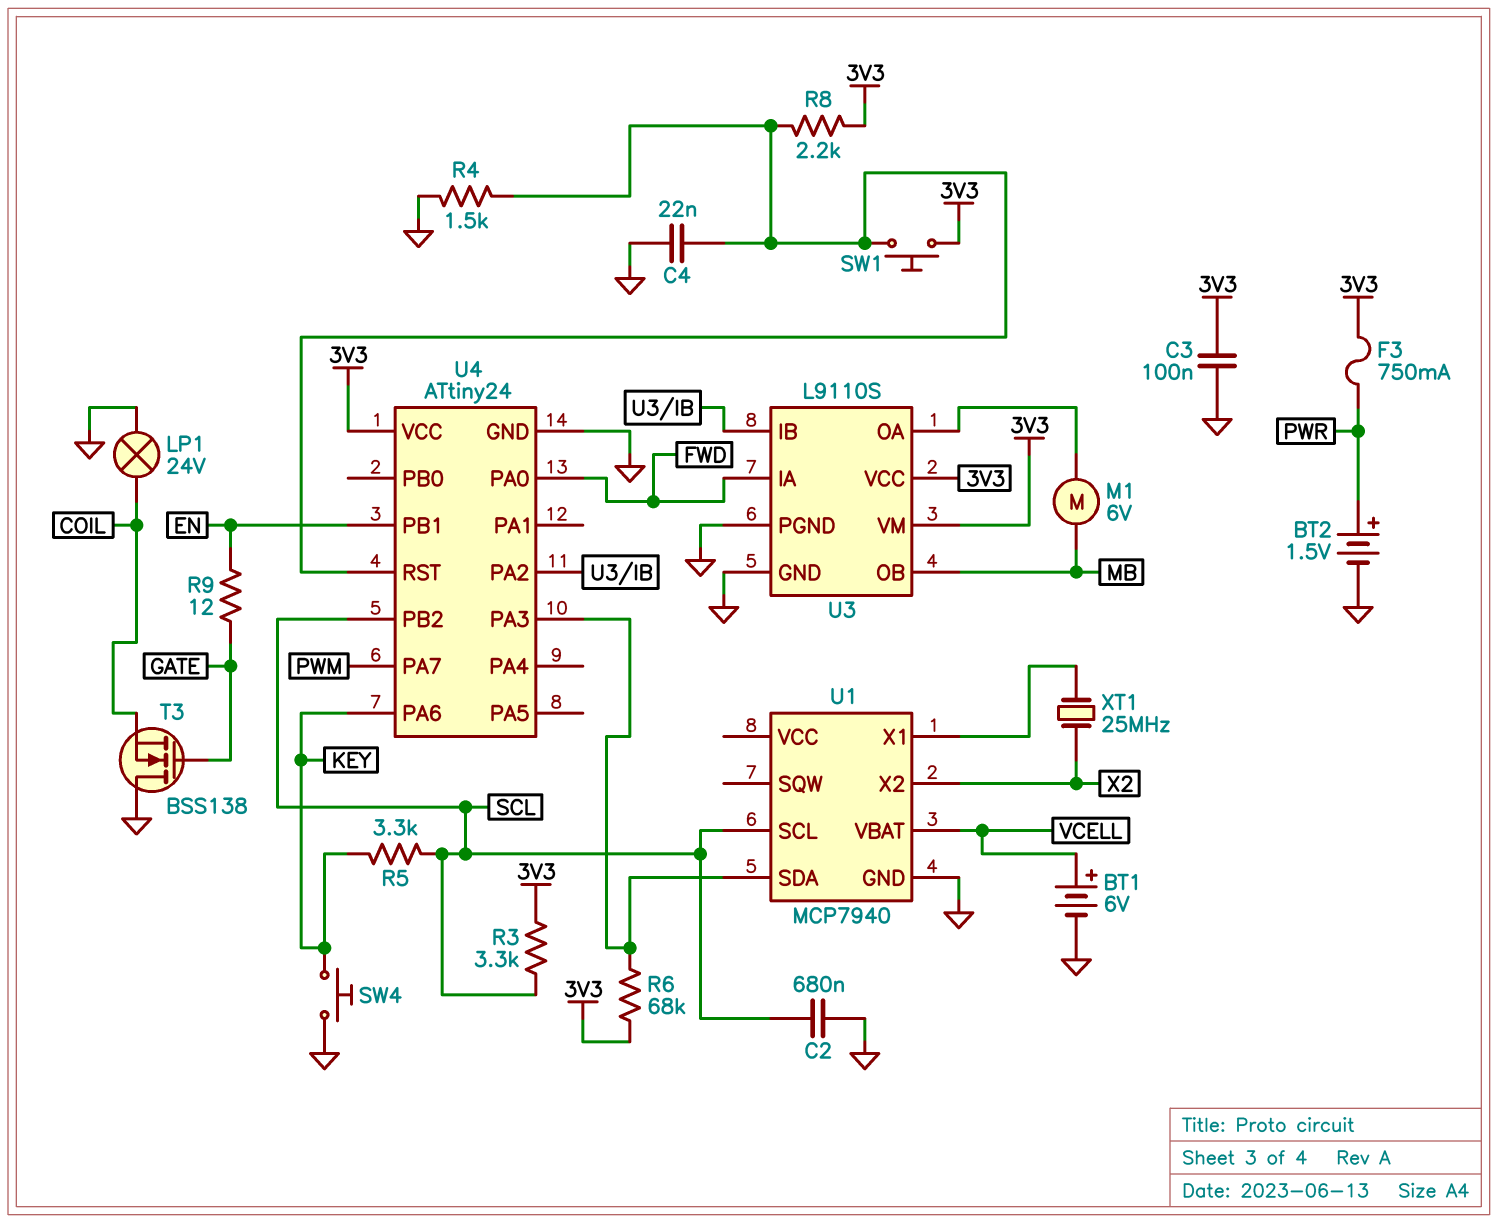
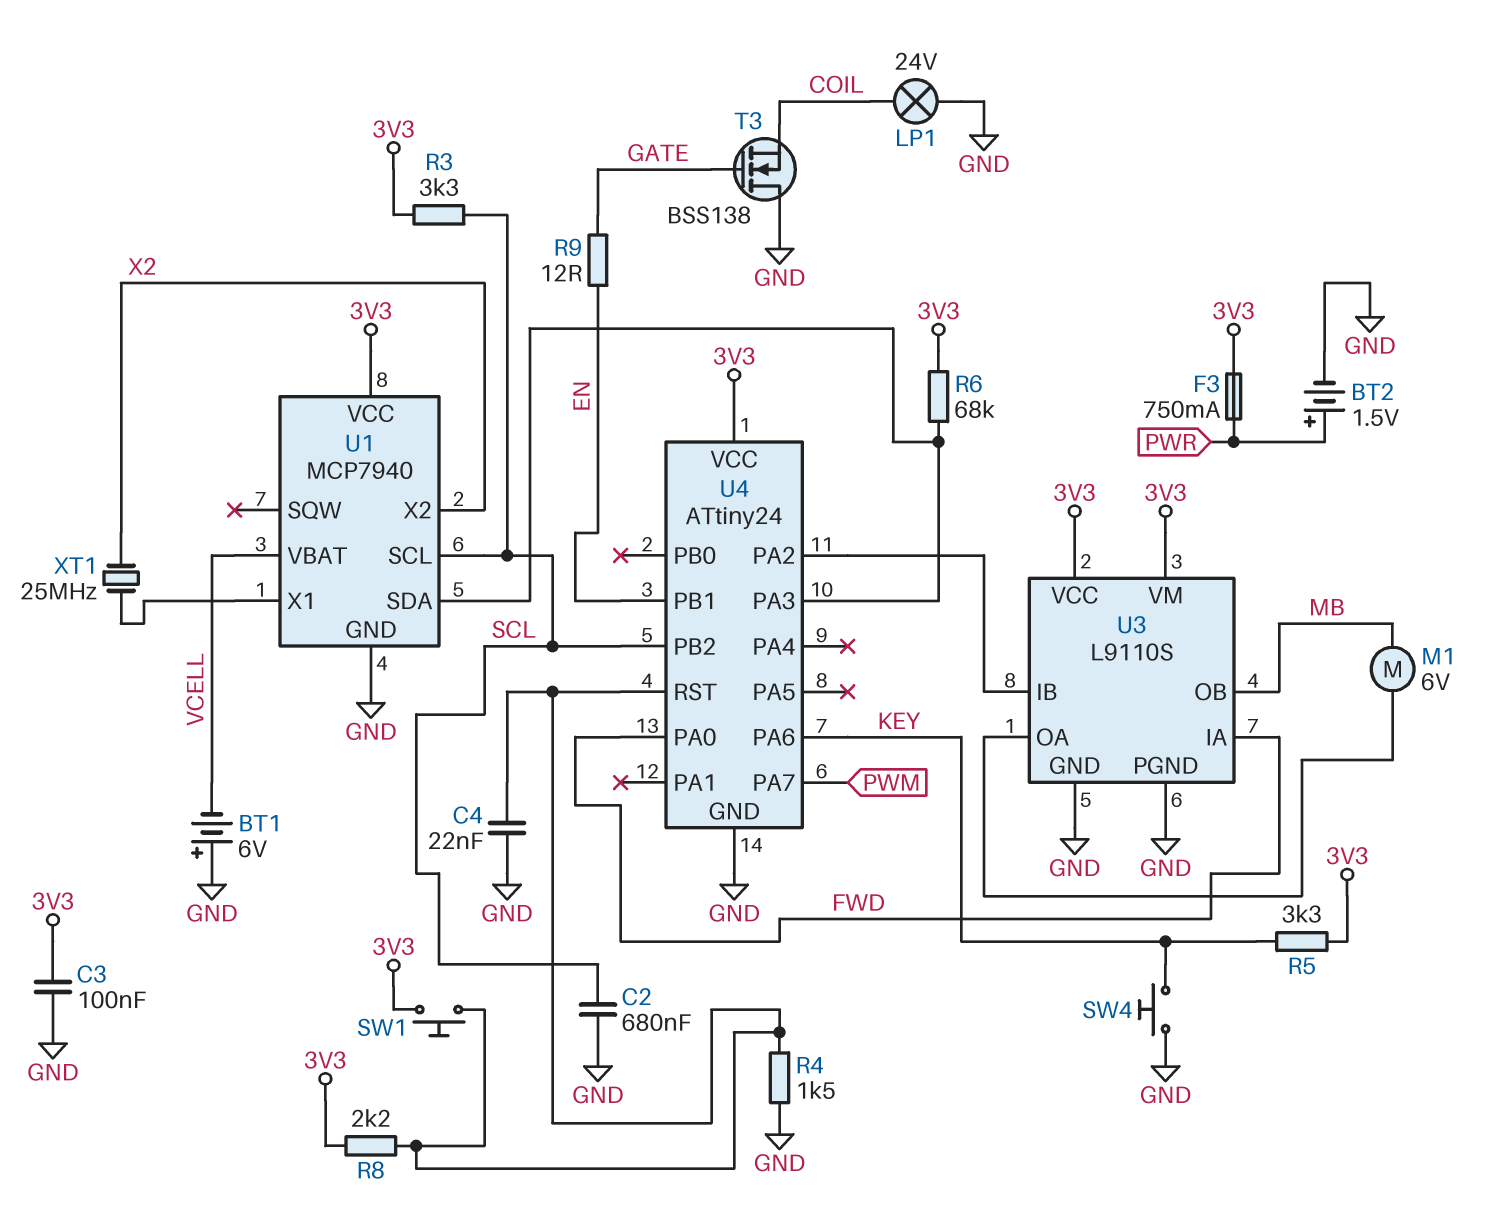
BT1: 6V (plus VCELL, minus GND) -> 6V (plus GND, minus VCELL)
R5: 3.3k (KEY, SCL) -> 3.3k (3V3, KEY)
U1 pin VCC: none -> 3V3

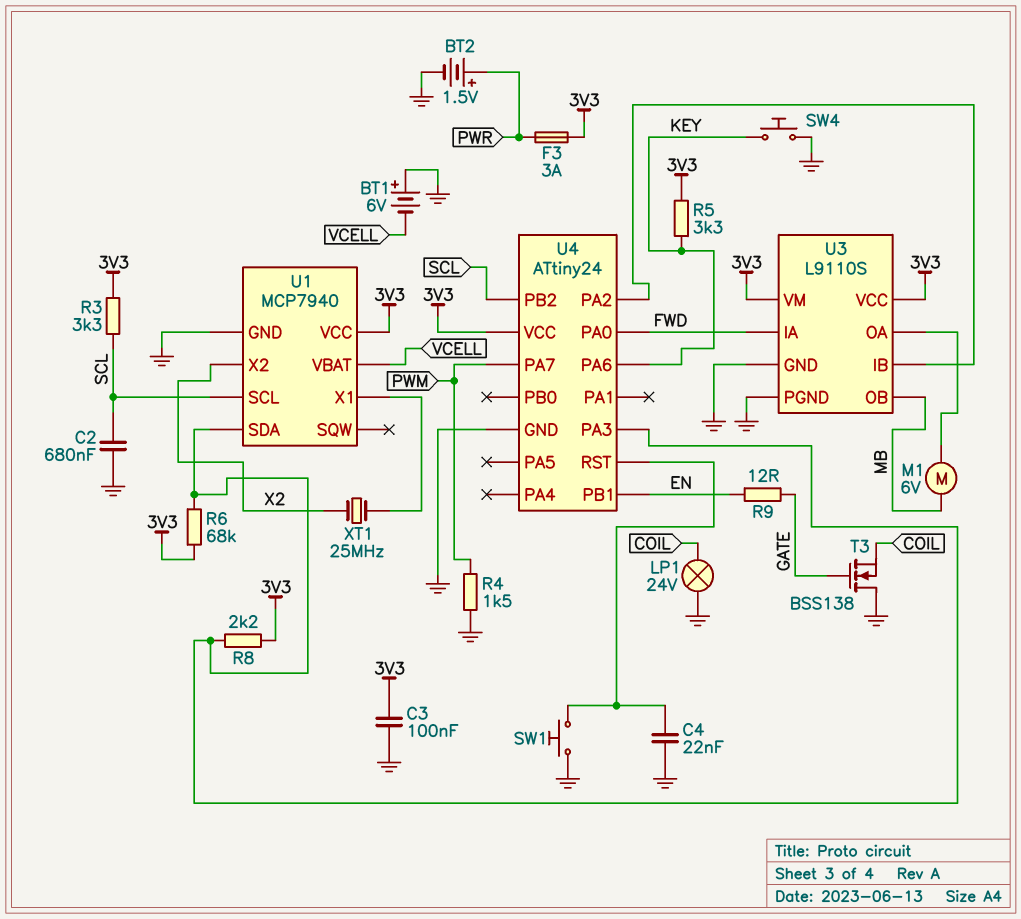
F3: 750mA (3V3, PWR) -> 3A (3V3, PWR)
R4: 1.5k (GND, U4/RST) -> 1.5k (GND, PWM)
R8: 2.2k (3V3, U4/RST) -> 2.2k (3V3, U1/SDA)
SW1: button (3V3, U4/RST) -> button (GND, U4/RST)

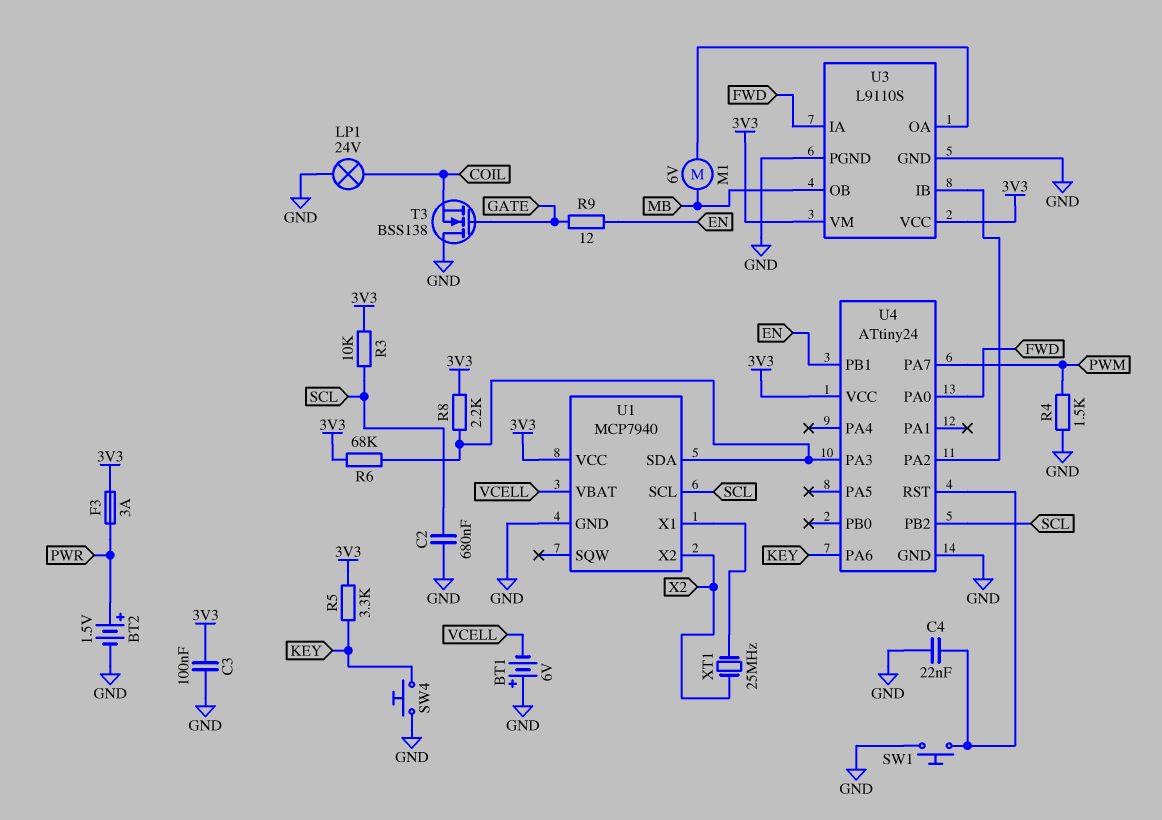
R3: 3.3k (3V3, SCL) -> 10k (3V3, SCL)

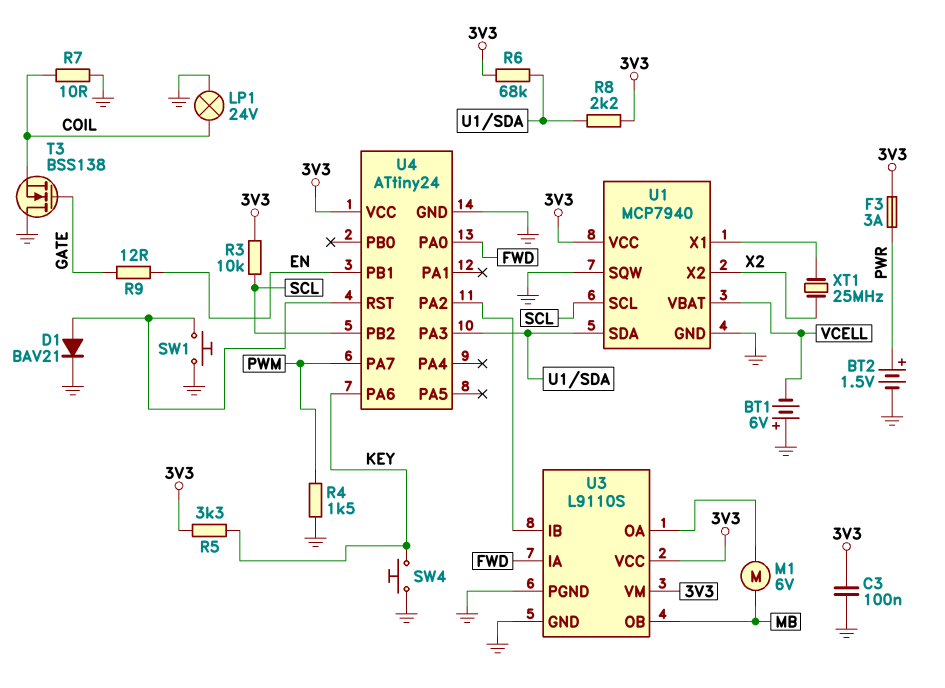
C2: 680nF (GND, SCL) -> none
C4: 22nF (GND, U4/RST) -> none
D1: none -> diode BAV21 (A U4/RST, K GND)
R7: none -> 10 (COIL, GND)
U1 pin SQW: none -> GND

